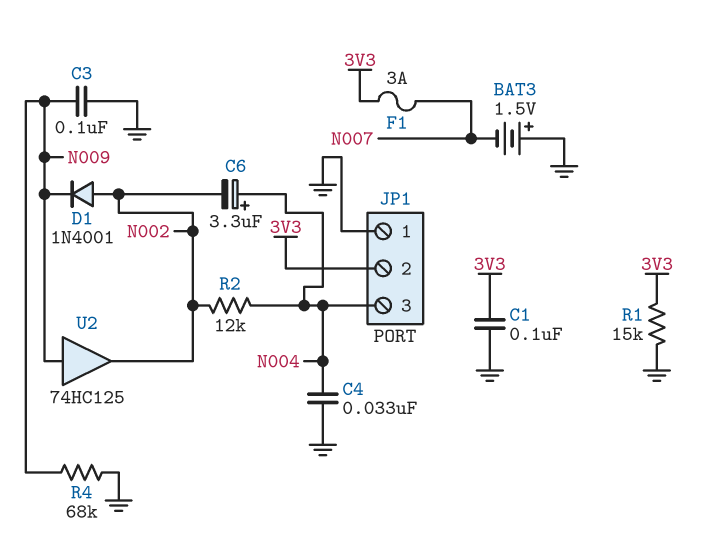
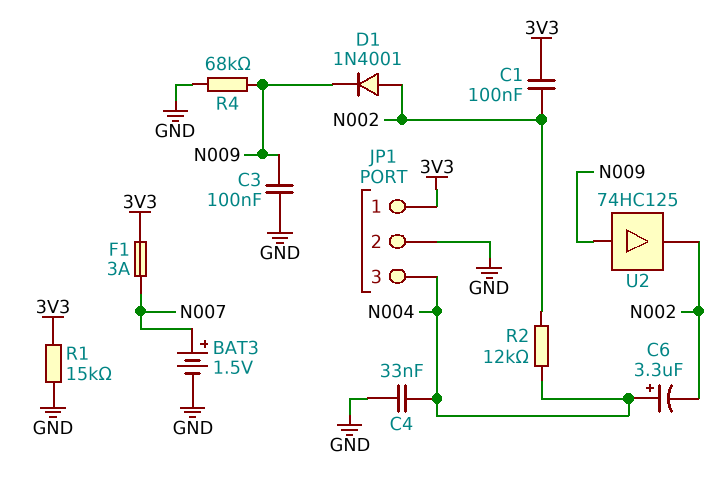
BAT3: 1.5V (plus GND, minus N007) -> 1.5V (plus N007, minus GND)
C1: 100nF (3V3, GND) -> 100nF (3V3, N002)
JP1 pin 1: GND -> 3V3
JP1 pin 2: 3V3 -> GND

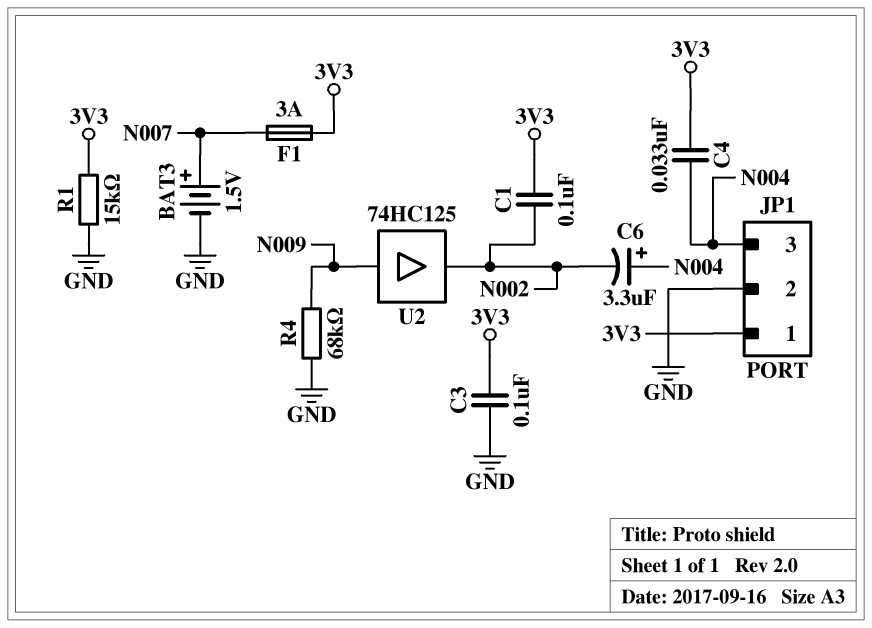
C3: 100nF (GND, N009) -> 100nF (3V3, GND)
C4: 33nF (GND, N004) -> 33nF (3V3, N004)
D1: diode 1N4001 (A N002, K N009) -> none
R2: 12k (N002, N004) -> none

